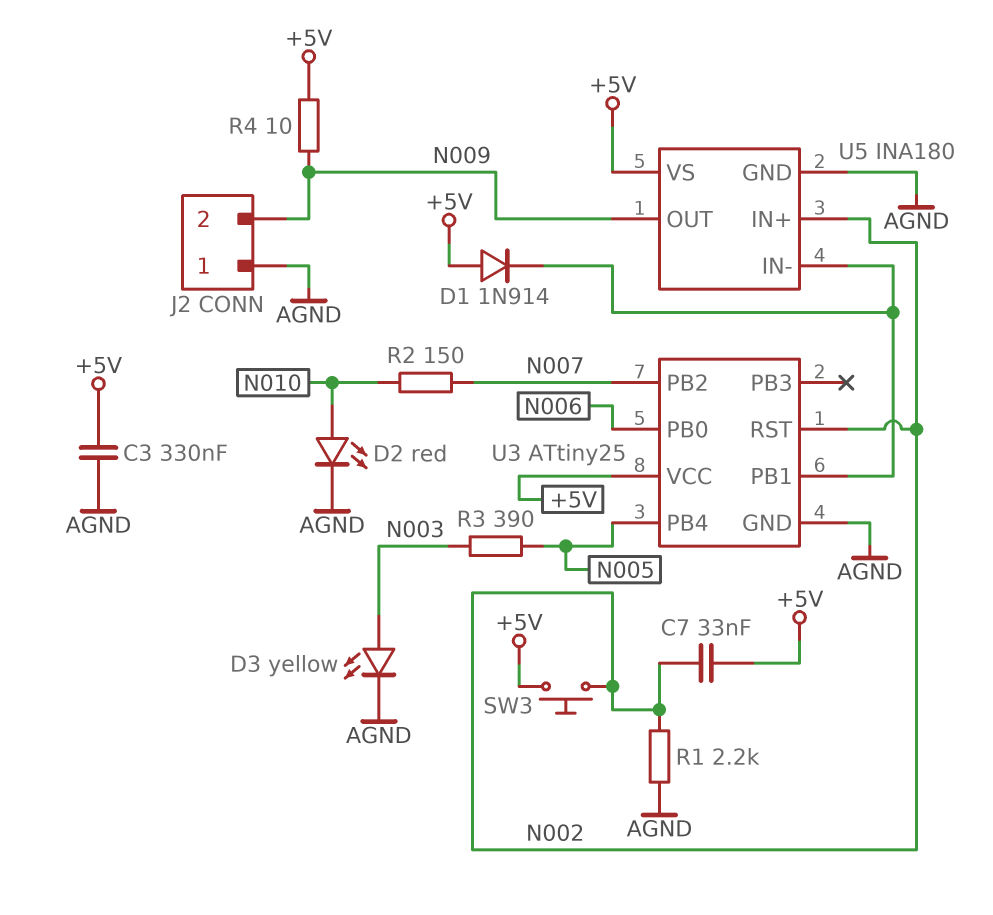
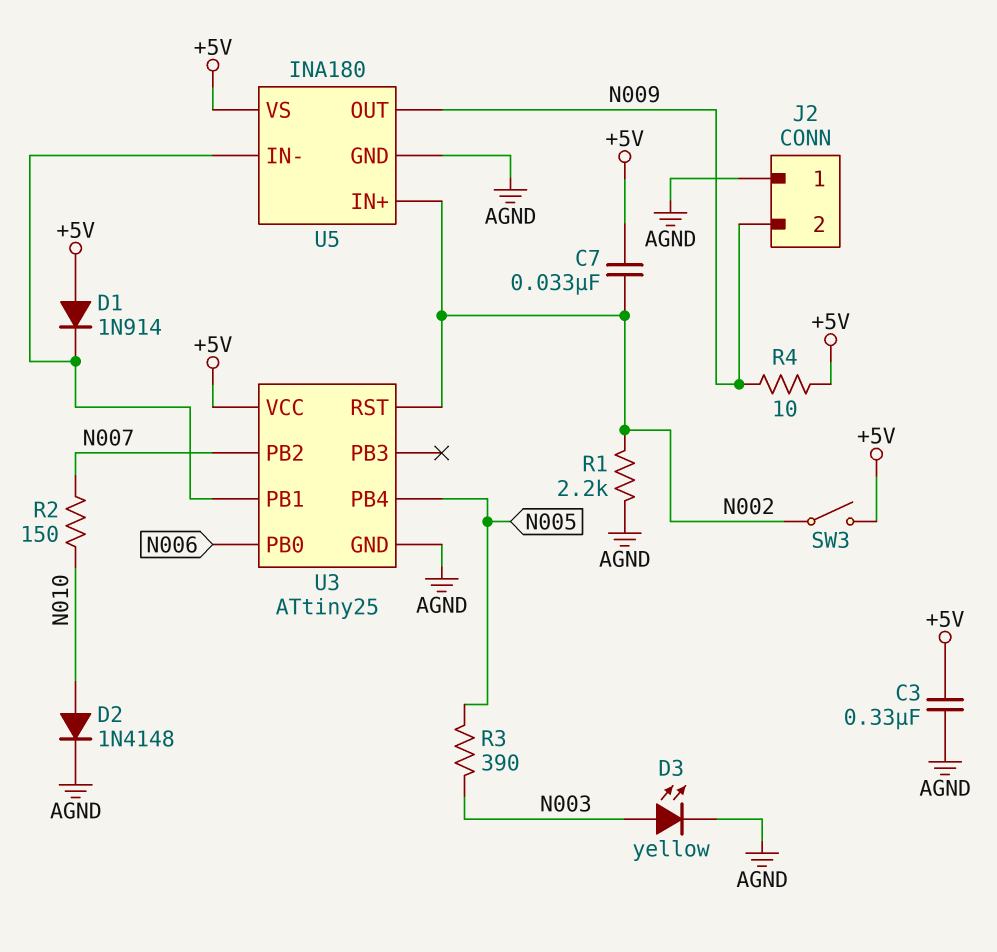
D2: LED red (A N010, K AGND) -> diode 1N4148 (A N010, K AGND)
SW3: button (+5V, N002) -> switch (+5V, N002)

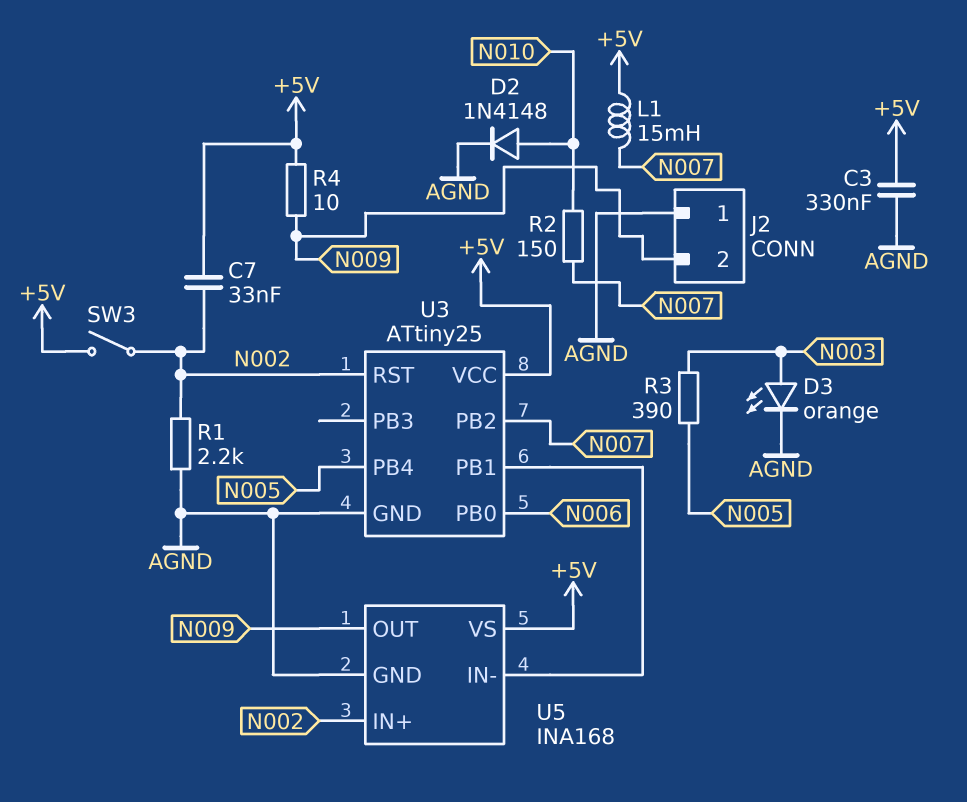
D1: diode 1N914 (A +5V, K U3/PB1) -> none
D3: LED yellow (A N003, K AGND) -> LED orange (A N003, K AGND)
L1: none -> 15mH (+5V, N007)
U5: INA180 -> INA168

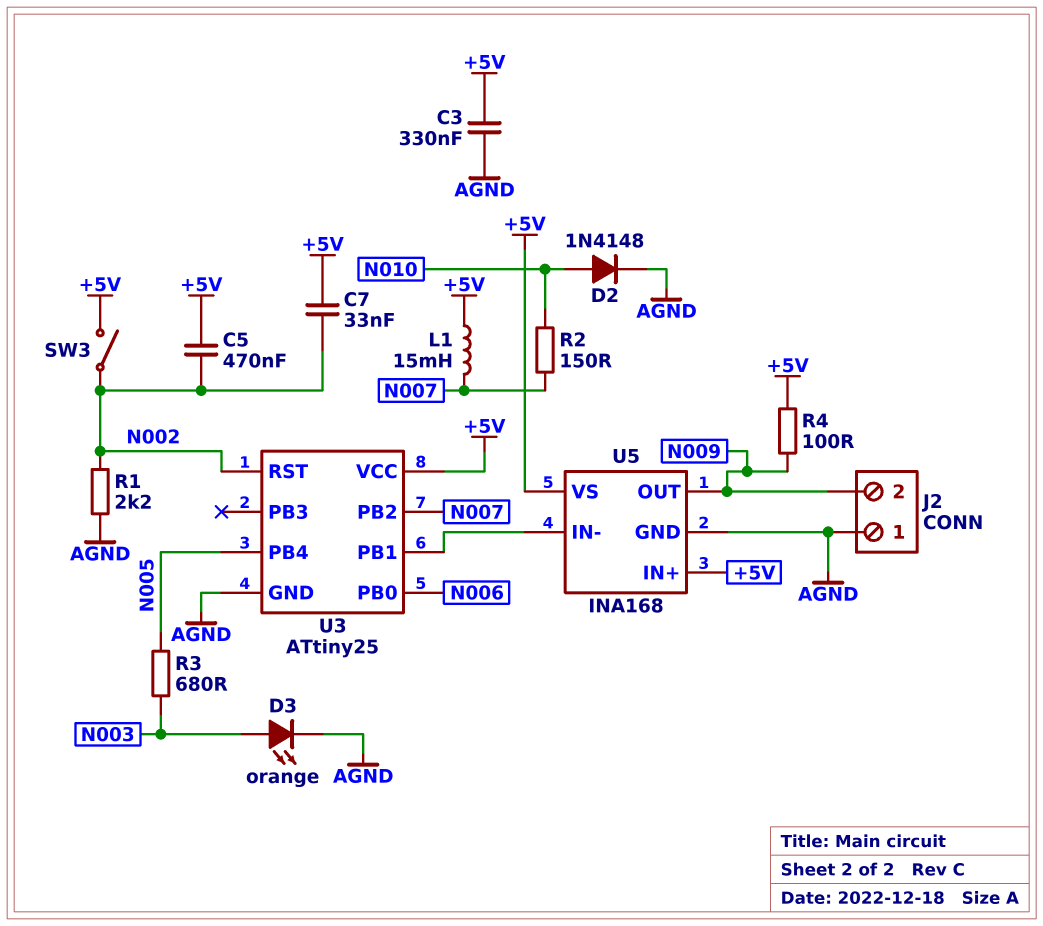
C5: none -> 470nF (+5V, N002)
R3: 390 (N003, N005) -> 680 (N003, N005)
R4: 10 (+5V, N009) -> 100 (+5V, N009)
U5 pin IN+: N002 -> +5V

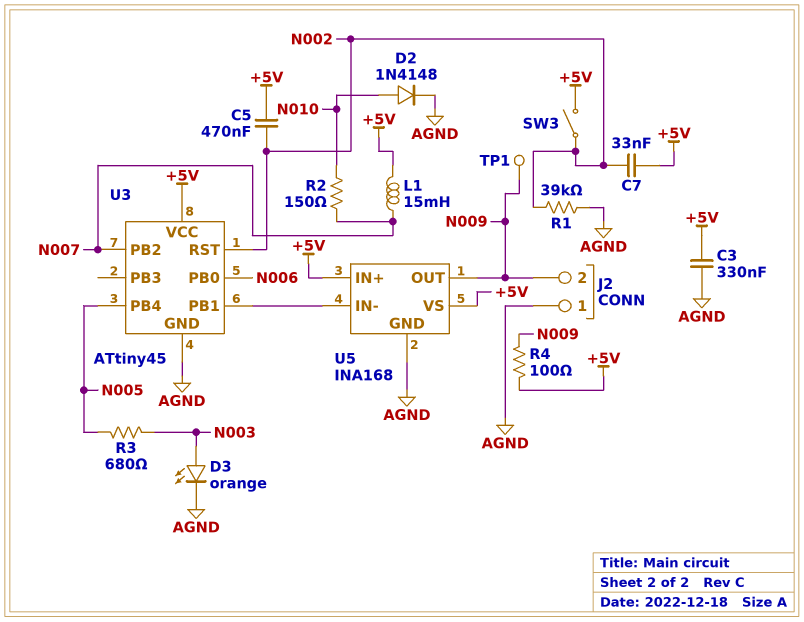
R1: 2.2k (AGND, N002) -> 39k (AGND, N002)
TP1: none -> test point (N009)
U3: ATtiny25 -> ATtiny45

